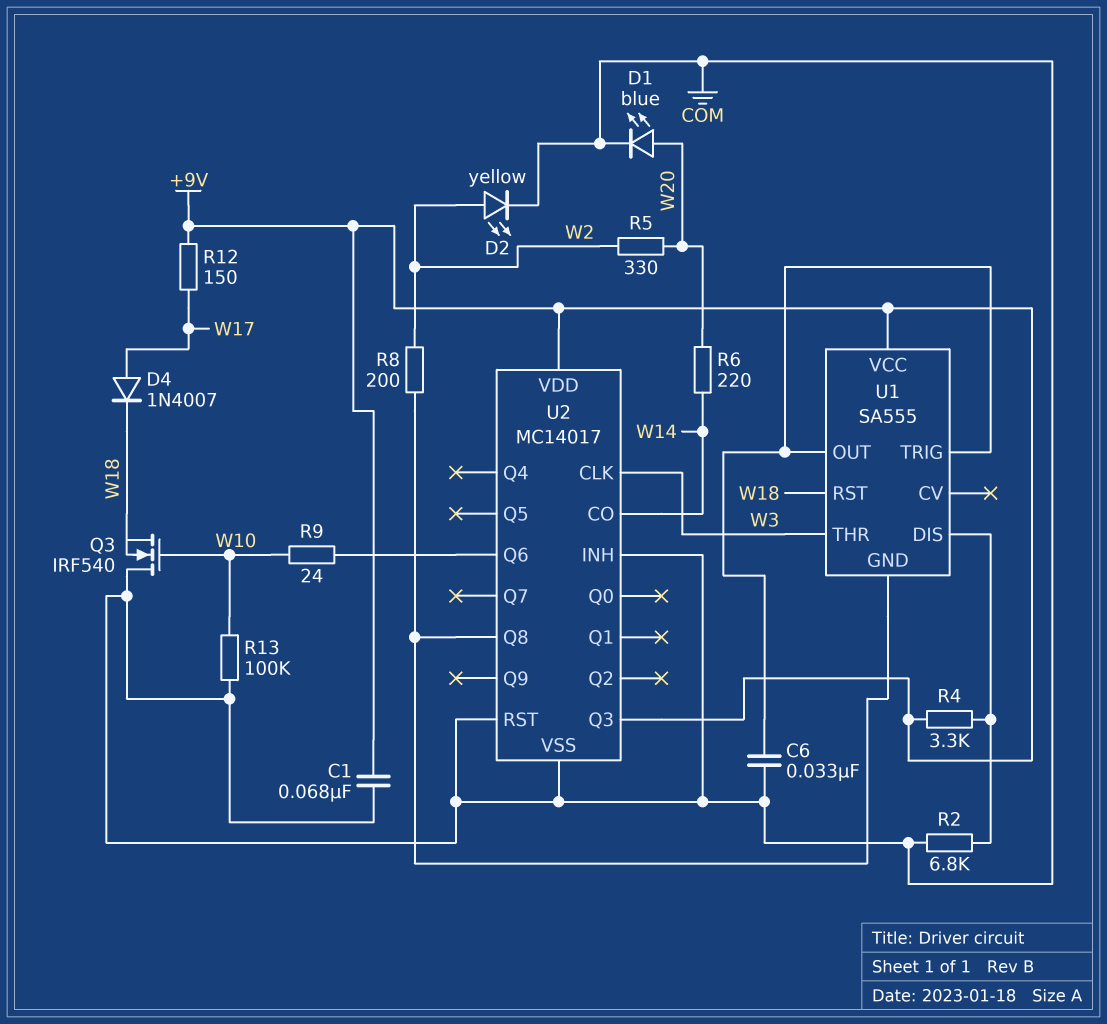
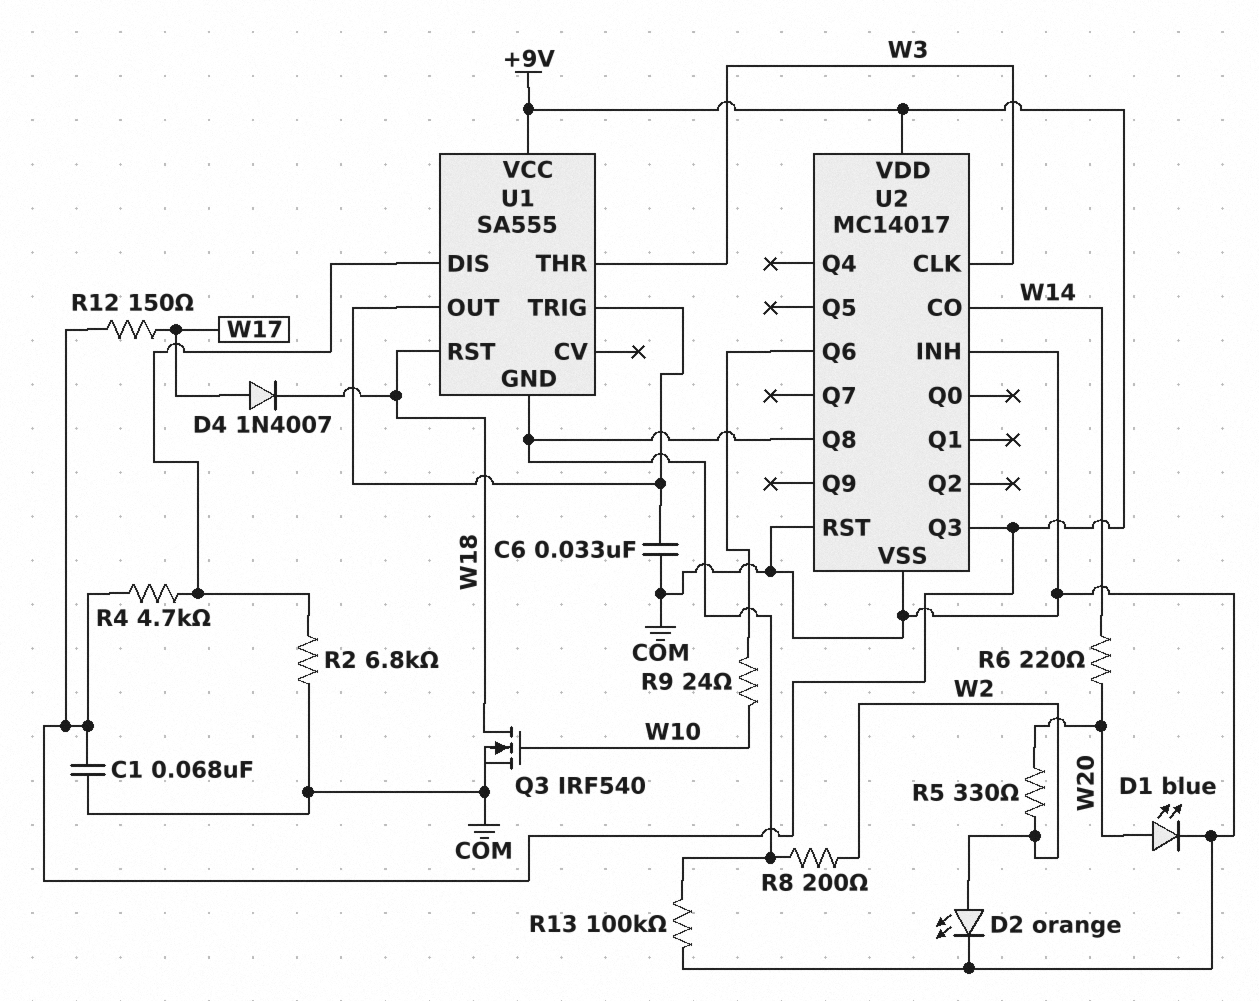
D2: LED yellow (A W2, K COM) -> LED orange (A W2, K COM)
Q3: NMOS IRF540 (G W10, D COM, S W18) -> NMOS IRF540 (G W10, D W18, S COM)
R4: 3.3k (+9V, U1/DIS) -> 4.7k (+9V, U1/DIS)
R13: 100k (COM, W10) -> 100k (COM, U1/GND)

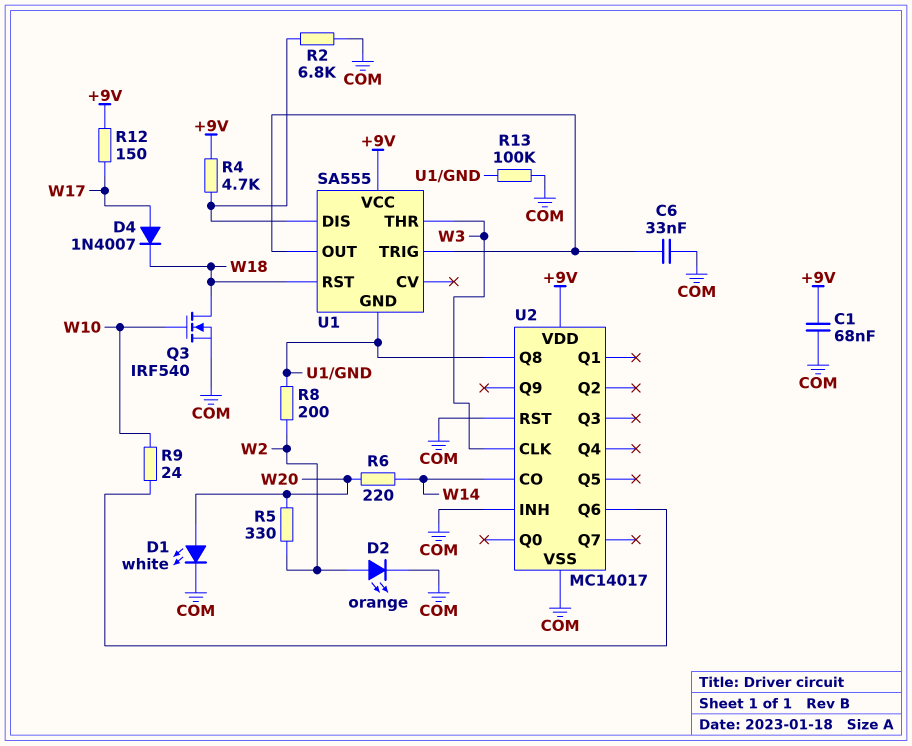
D1: LED blue (A W20, K COM) -> LED white (A W20, K COM)
U2 pin Q3: +9V -> none

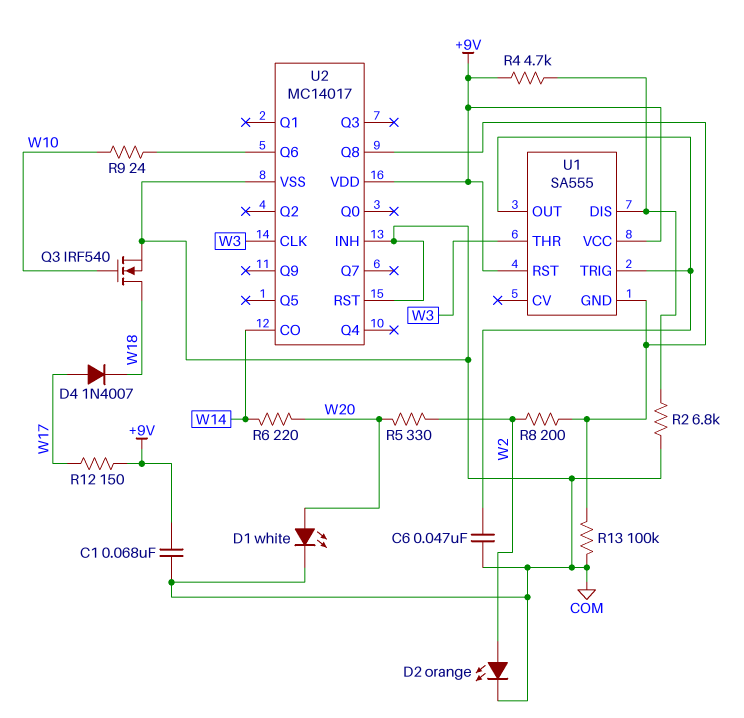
C6: 33nF (COM, U1/OUT) -> 47nF (COM, U1/OUT)
U1 pin RST: W18 -> +9V

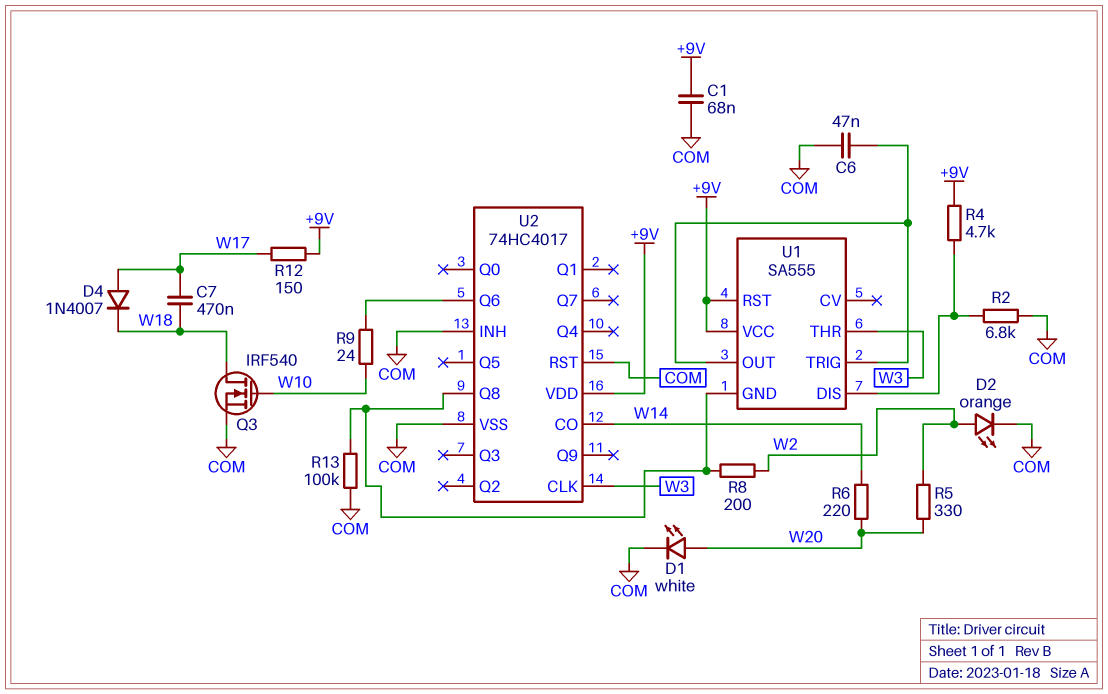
C7: none -> 470nF (W17, W18)
U2: MC14017 -> 74HC4017

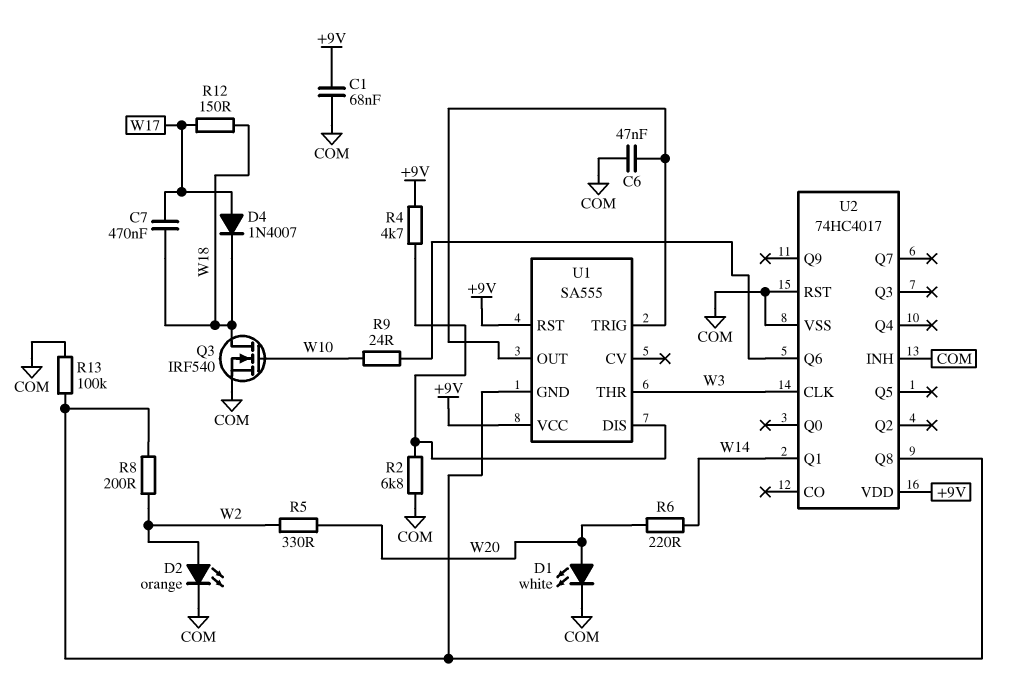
R12: 150 (+9V, W17) -> 150 (W17, W18)
U2 pin CO: W14 -> none
U2 pin Q1: none -> W14

